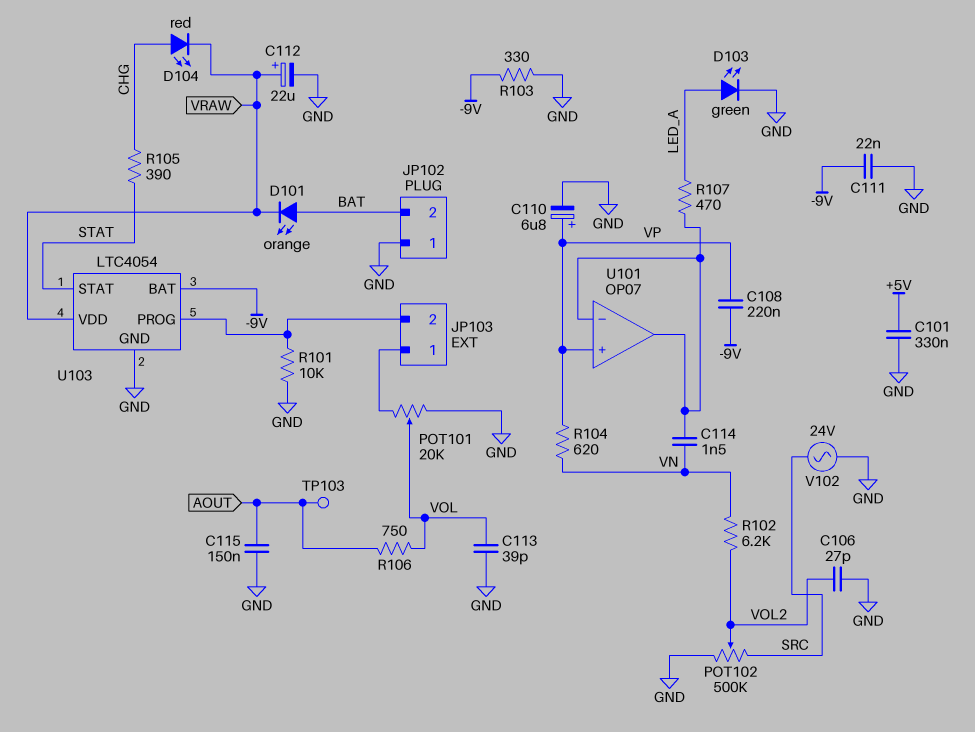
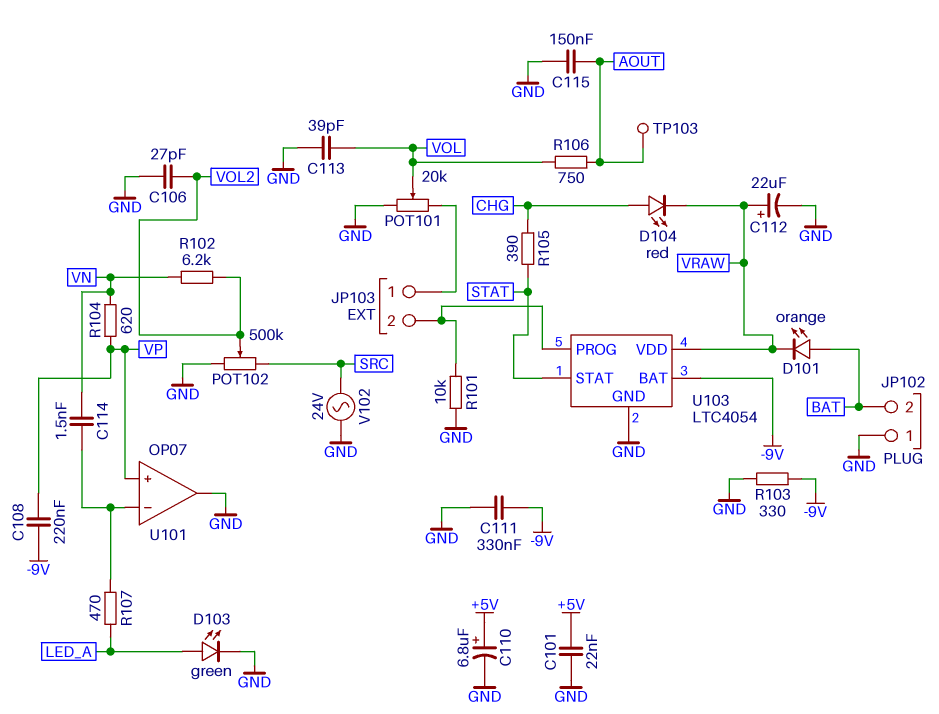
C101: 330nF (+5V, GND) -> 22nF (+5V, GND)
C110: 6.8uF (plus VP, minus GND) -> 6.8uF (plus +5V, minus GND)
C111: 22nF (-9V, GND) -> 330nF (-9V, GND)
U101 pin out: U101/in- -> GND

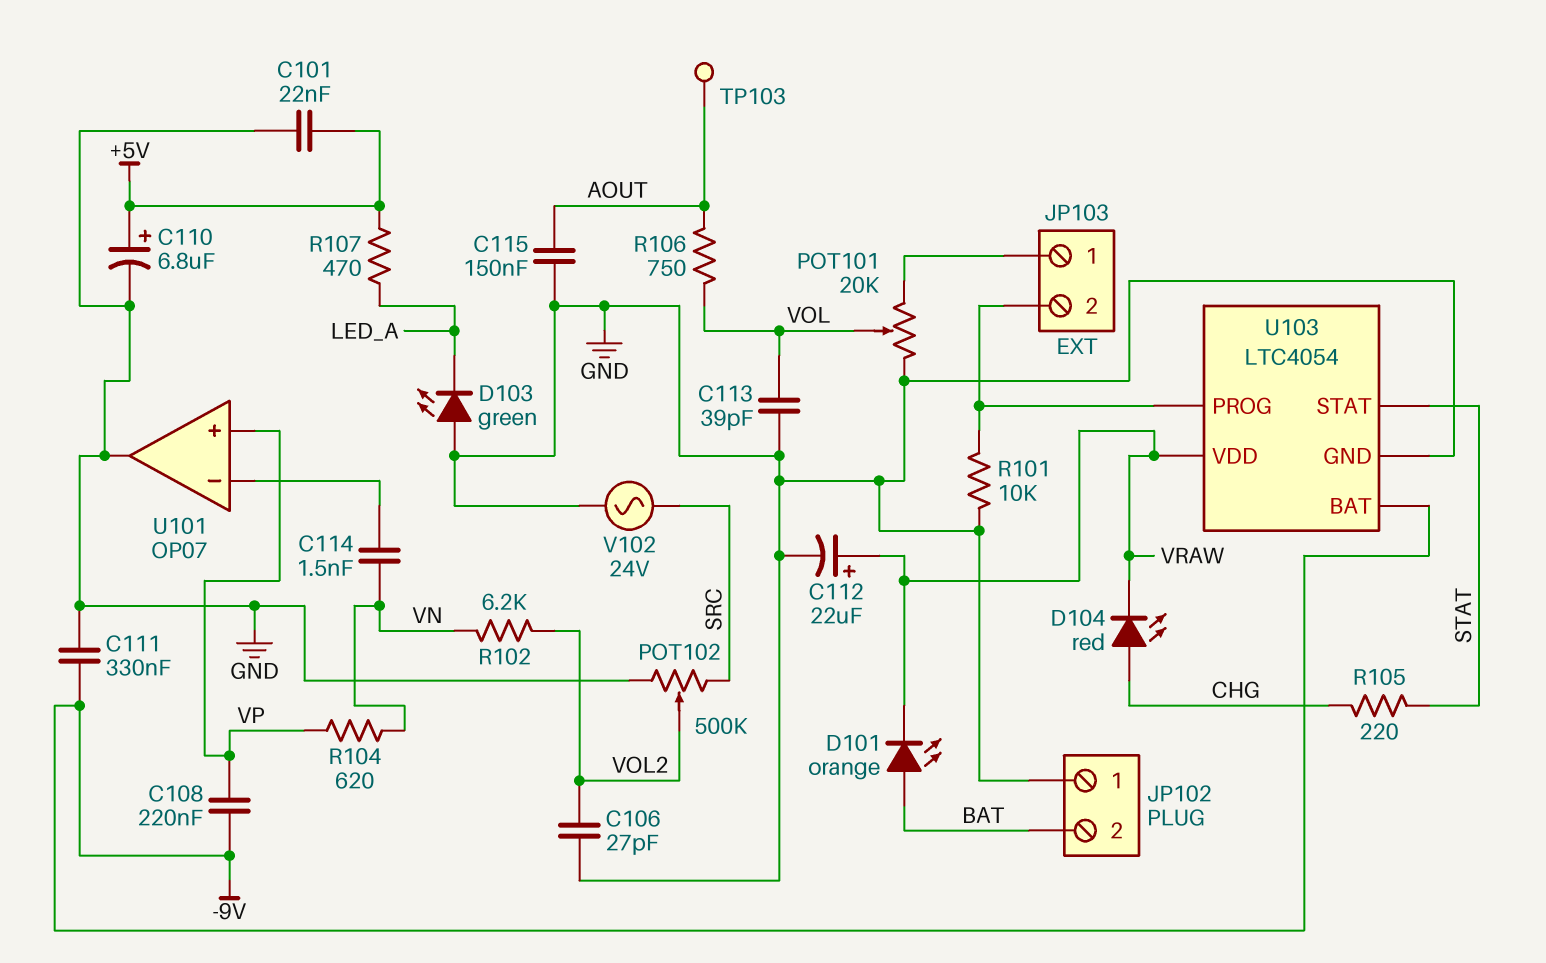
D103: LED green (A LED_A, K GND) -> LED green (A GND, K LED_A)
R103: 330 (-9V, GND) -> none
R105: 390 (CHG, STAT) -> 220 (CHG, STAT)
R107: 470 (LED_A, U101/in-) -> 470 (+5V, LED_A)

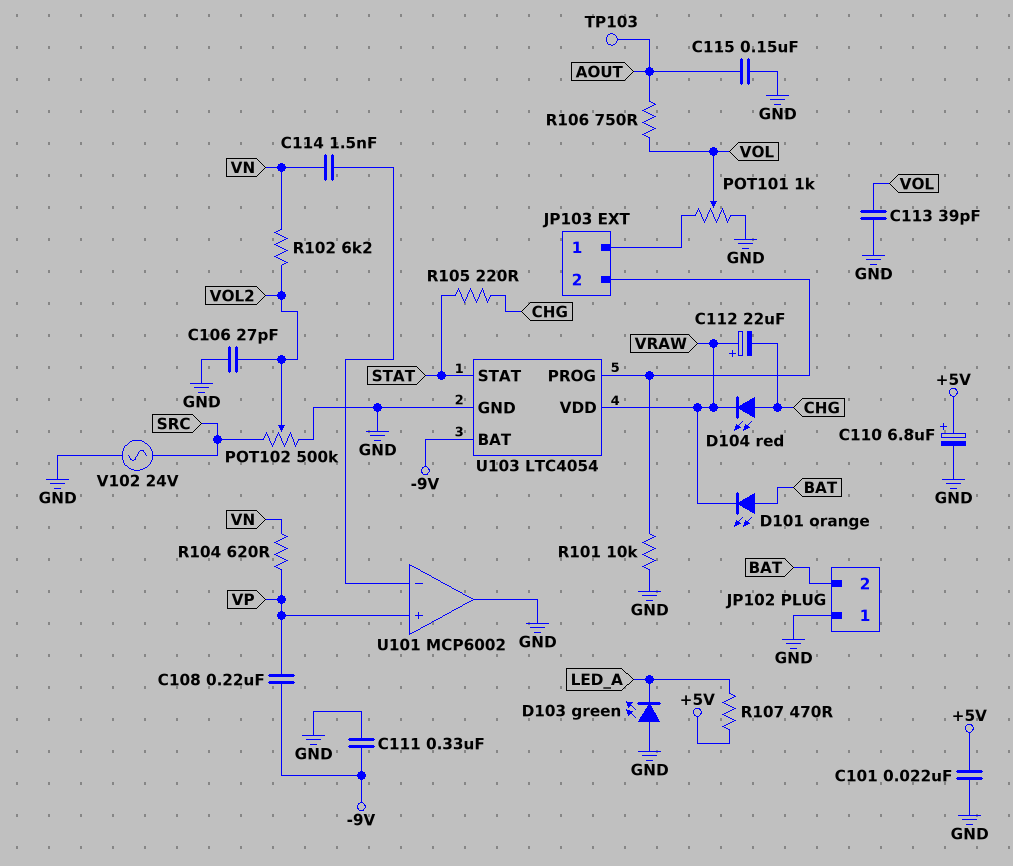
C112: 22uF (plus VRAW, minus GND) -> 22uF (plus VRAW, minus CHG)
POT101: 20k (GND, JP103/1, wiper VOL) -> 1k (GND, JP103/1, wiper VOL)
U101: OP07 -> MCP6002

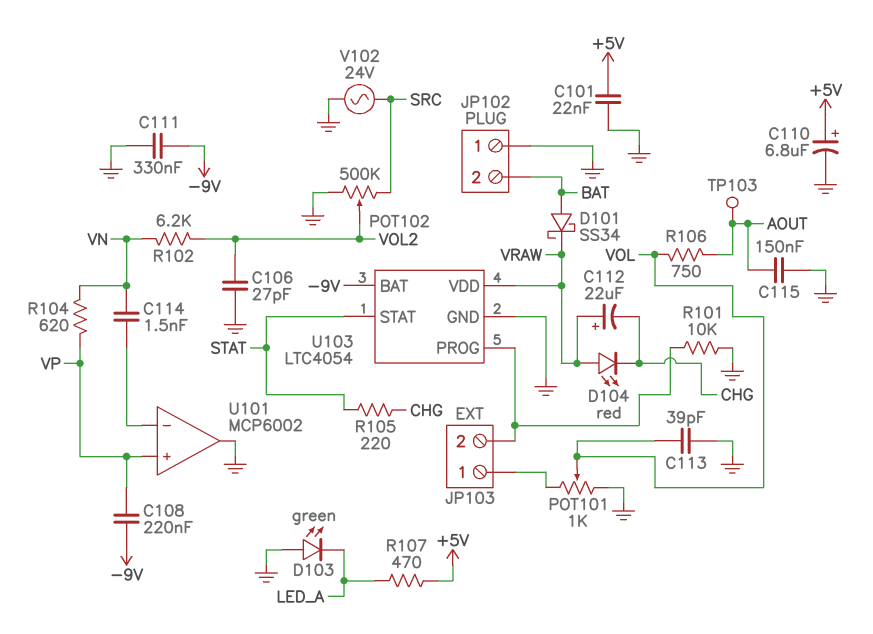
D101: LED orange (A BAT, K VRAW) -> schottky SS34 (A BAT, K VRAW)
D104: LED red (A CHG, K VRAW) -> LED red (A VRAW, K CHG)

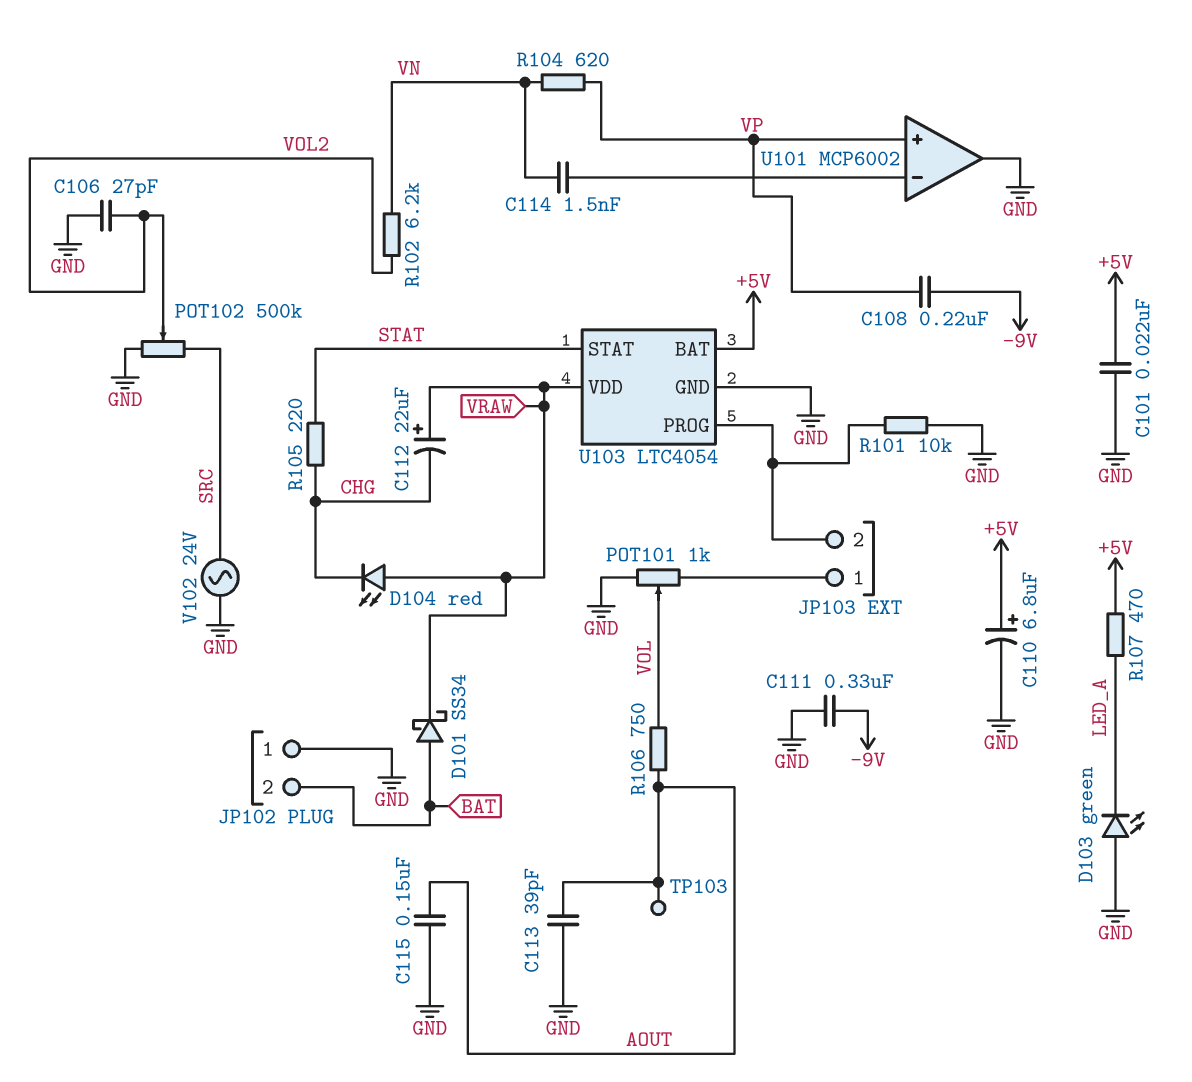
C113: 39pF (GND, VOL) -> 39pF (AOUT, GND)
U103 pin BAT: -9V -> +5V

